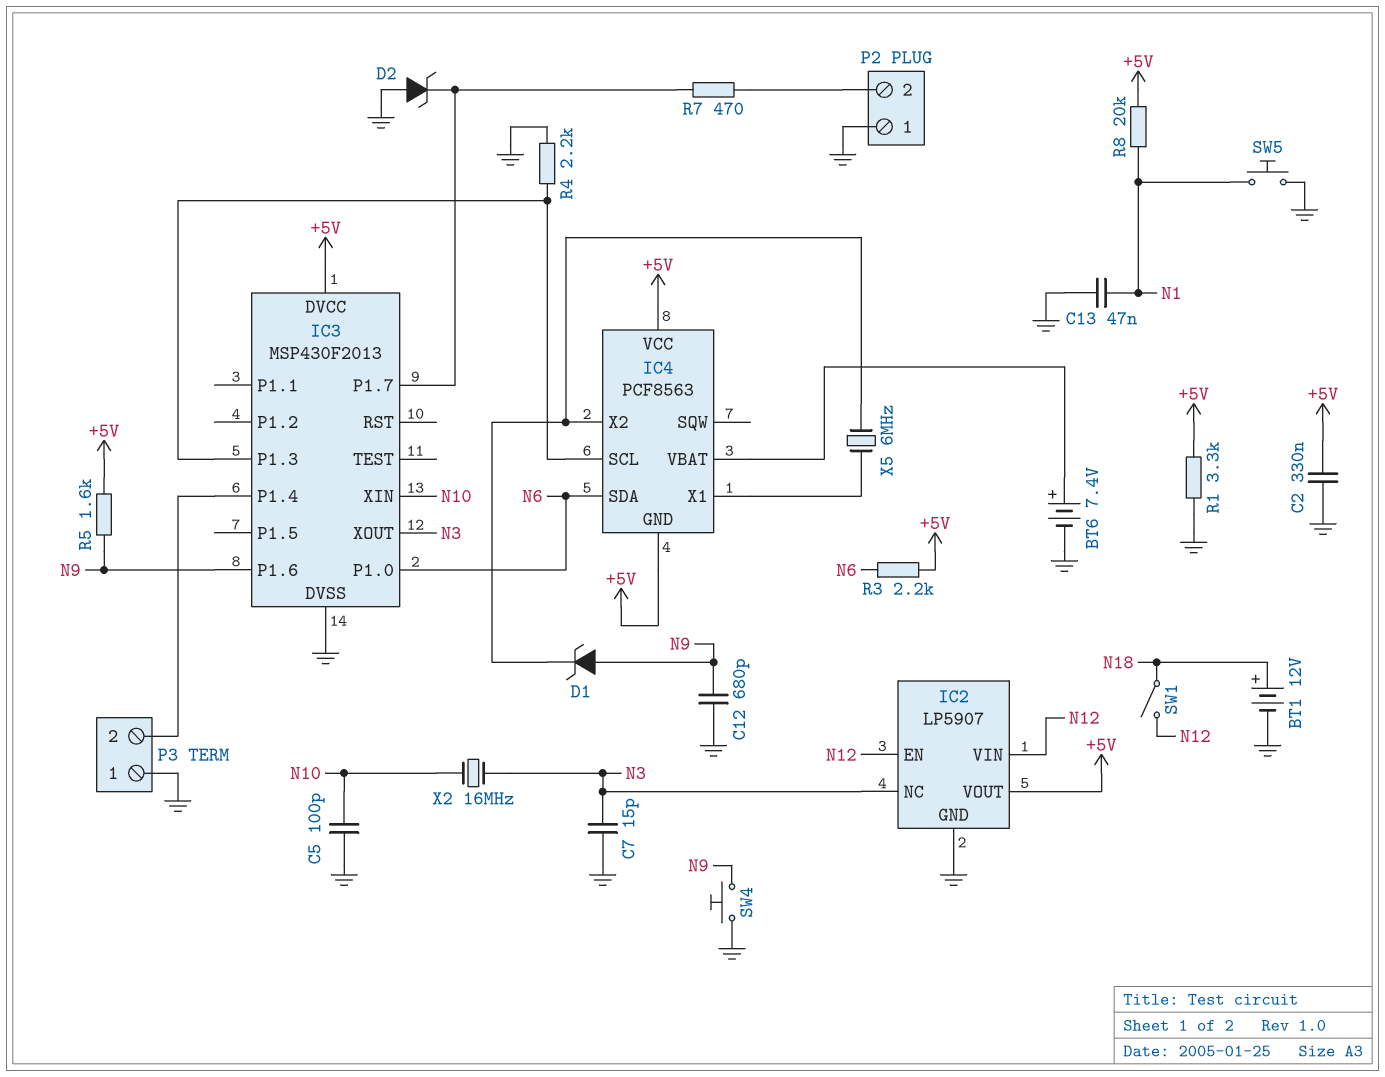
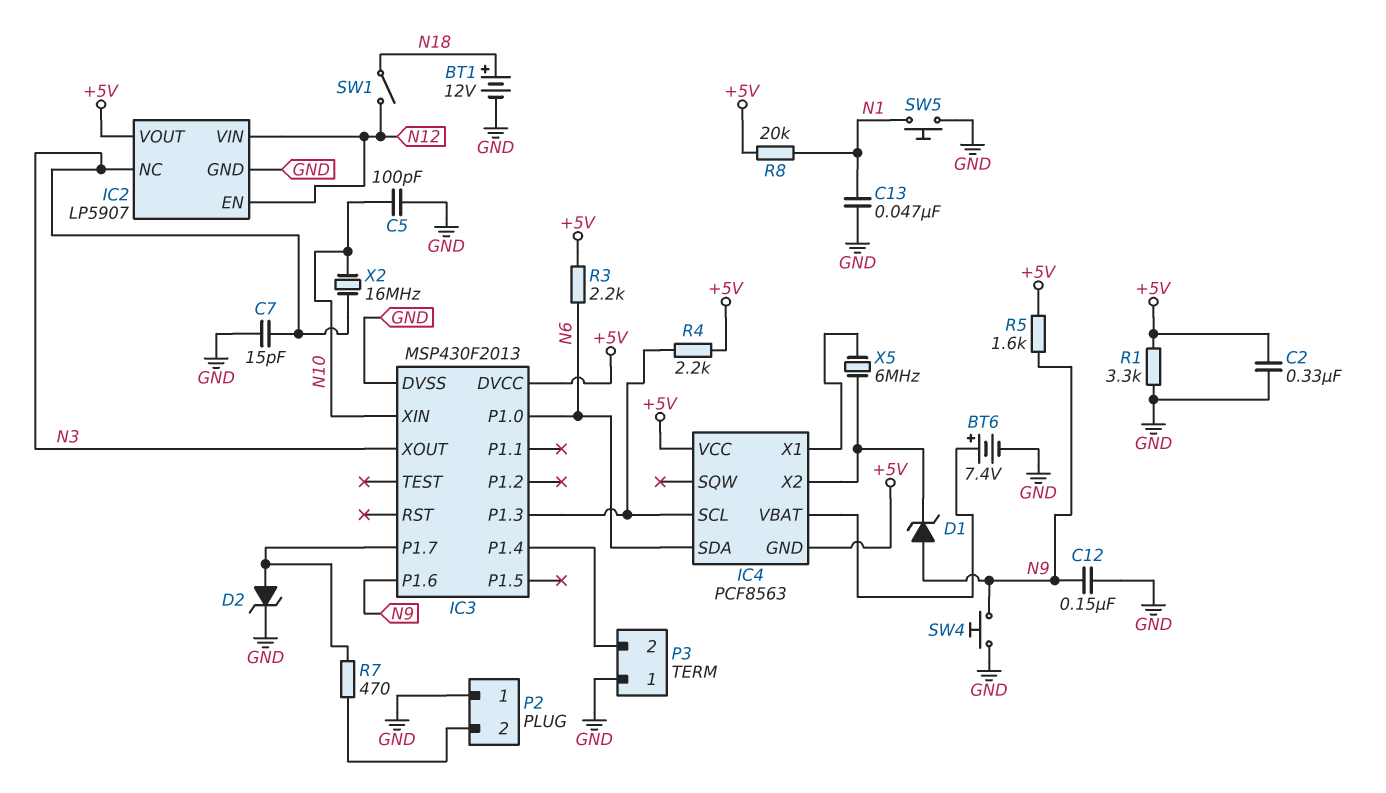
C12: 680pF (GND, N9) -> 150nF (GND, N9)
D2: zener (A GND, K IC3/P1.7) -> zener (A IC3/P1.7, K GND)
R4: 2.2k (GND, IC3/P1.3) -> 2.2k (+5V, IC3/P1.3)

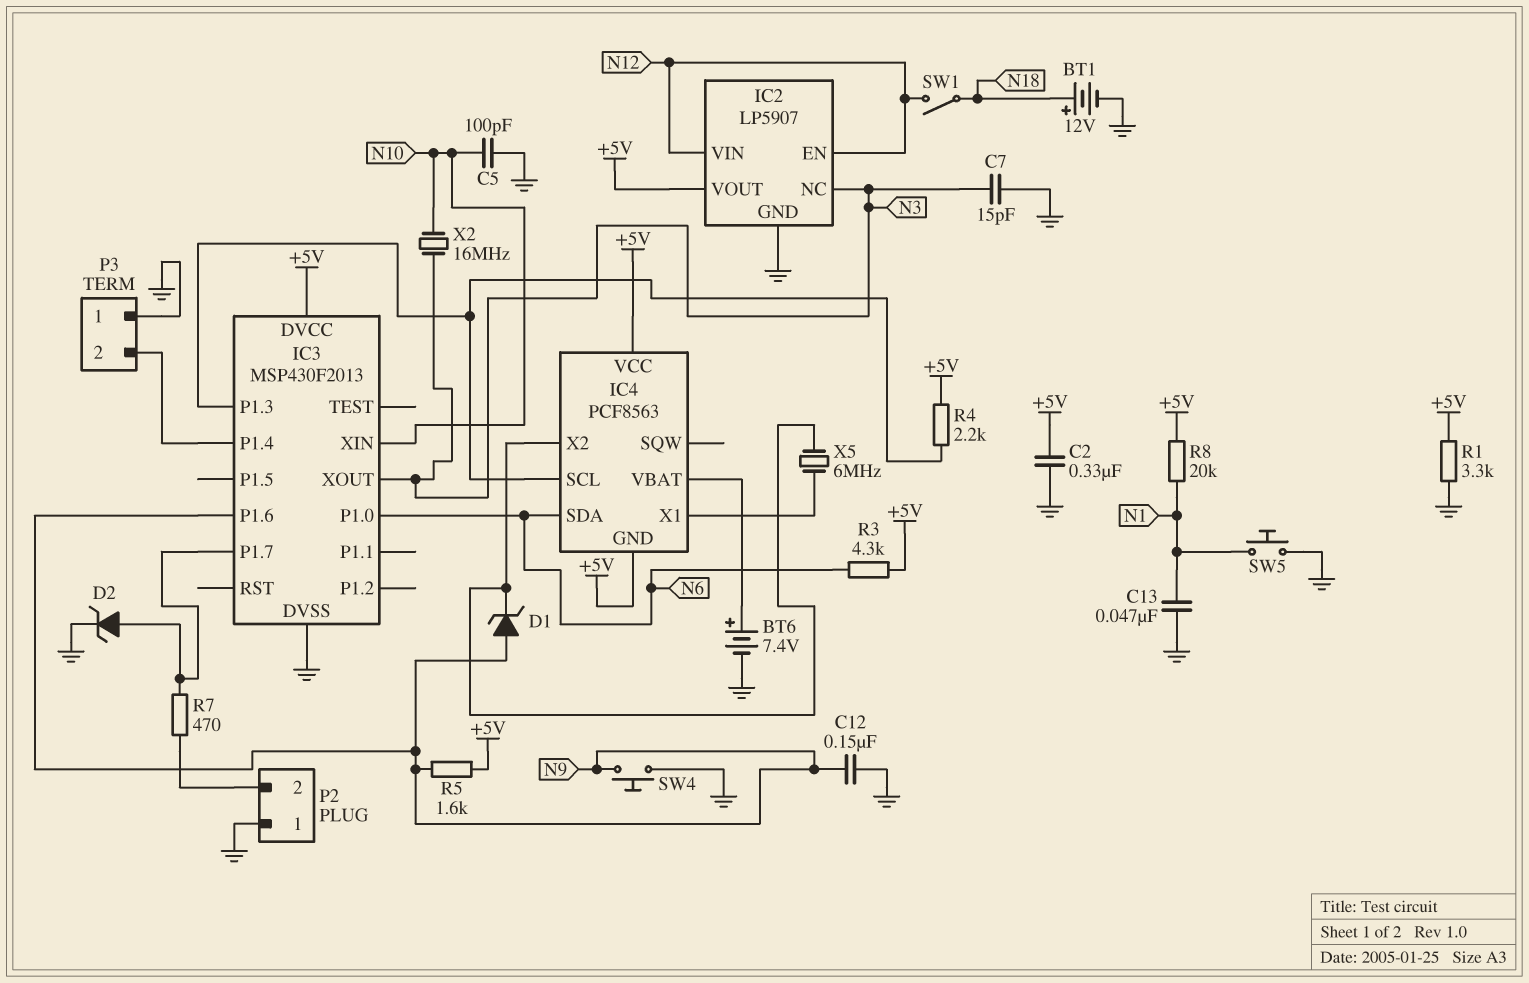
R3: 2.2k (+5V, N6) -> 4.3k (+5V, N6)

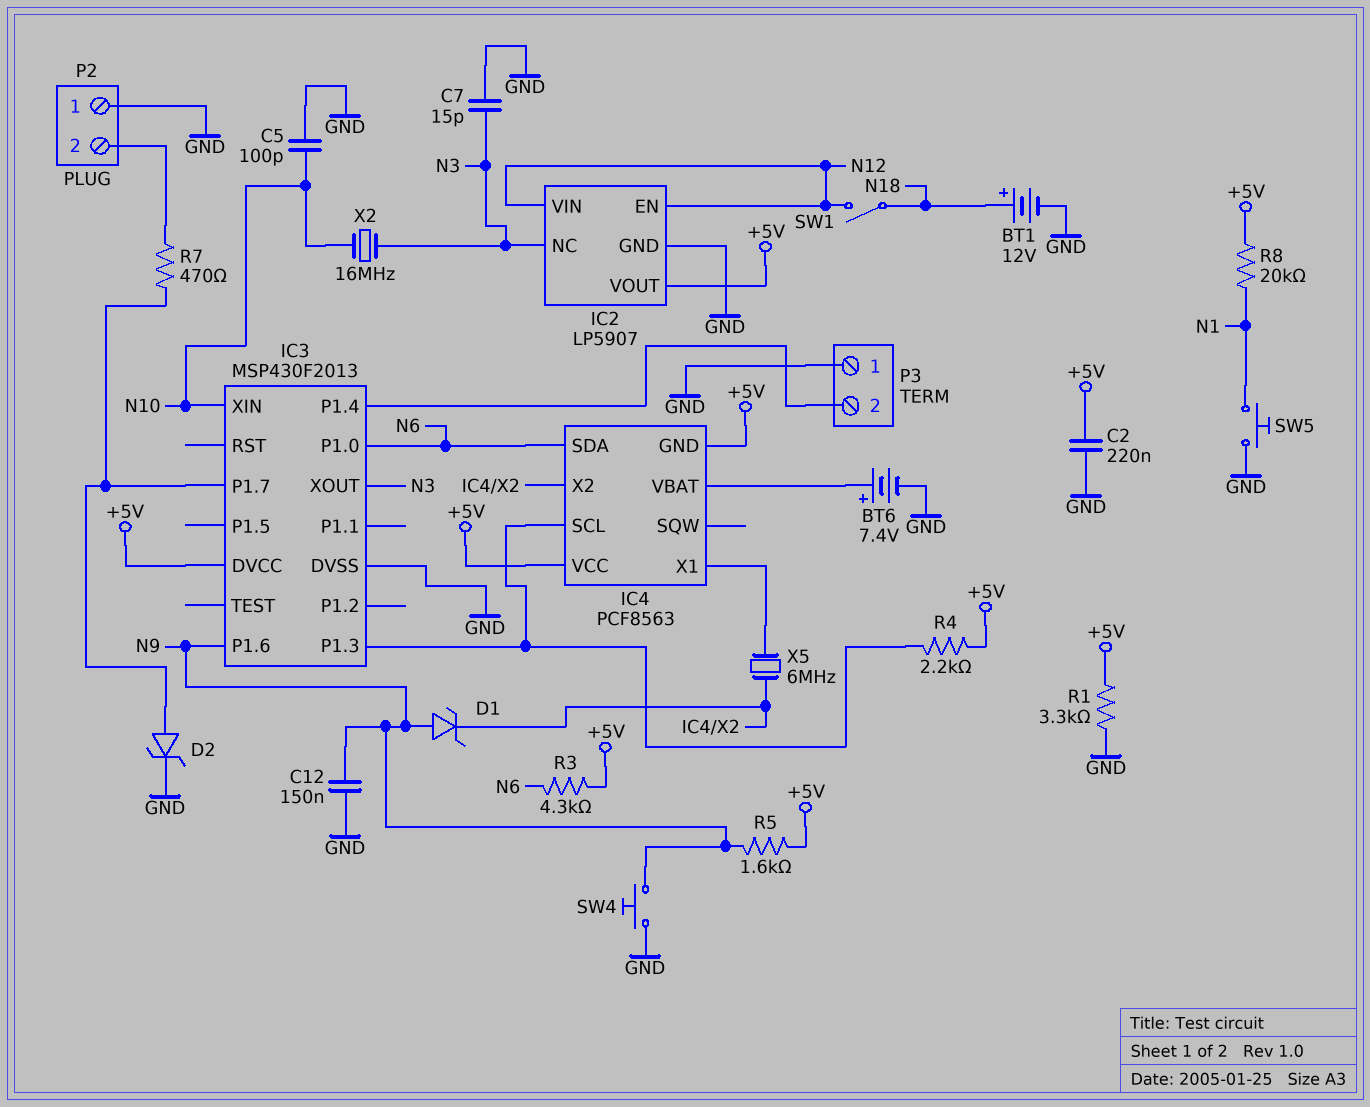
C2: 330nF (+5V, GND) -> 220nF (+5V, GND)
C13: 47nF (GND, N1) -> none

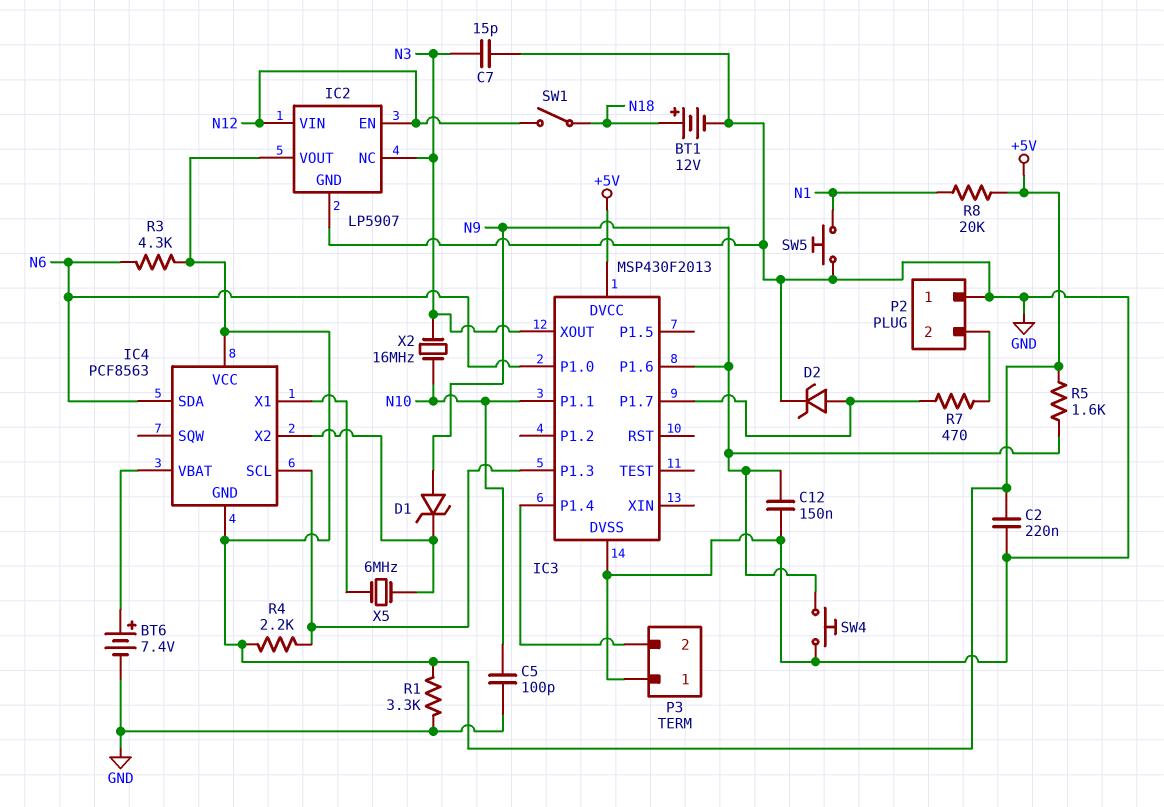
IC3 pin P1.1: none -> N10
IC3 pin XIN: N10 -> none

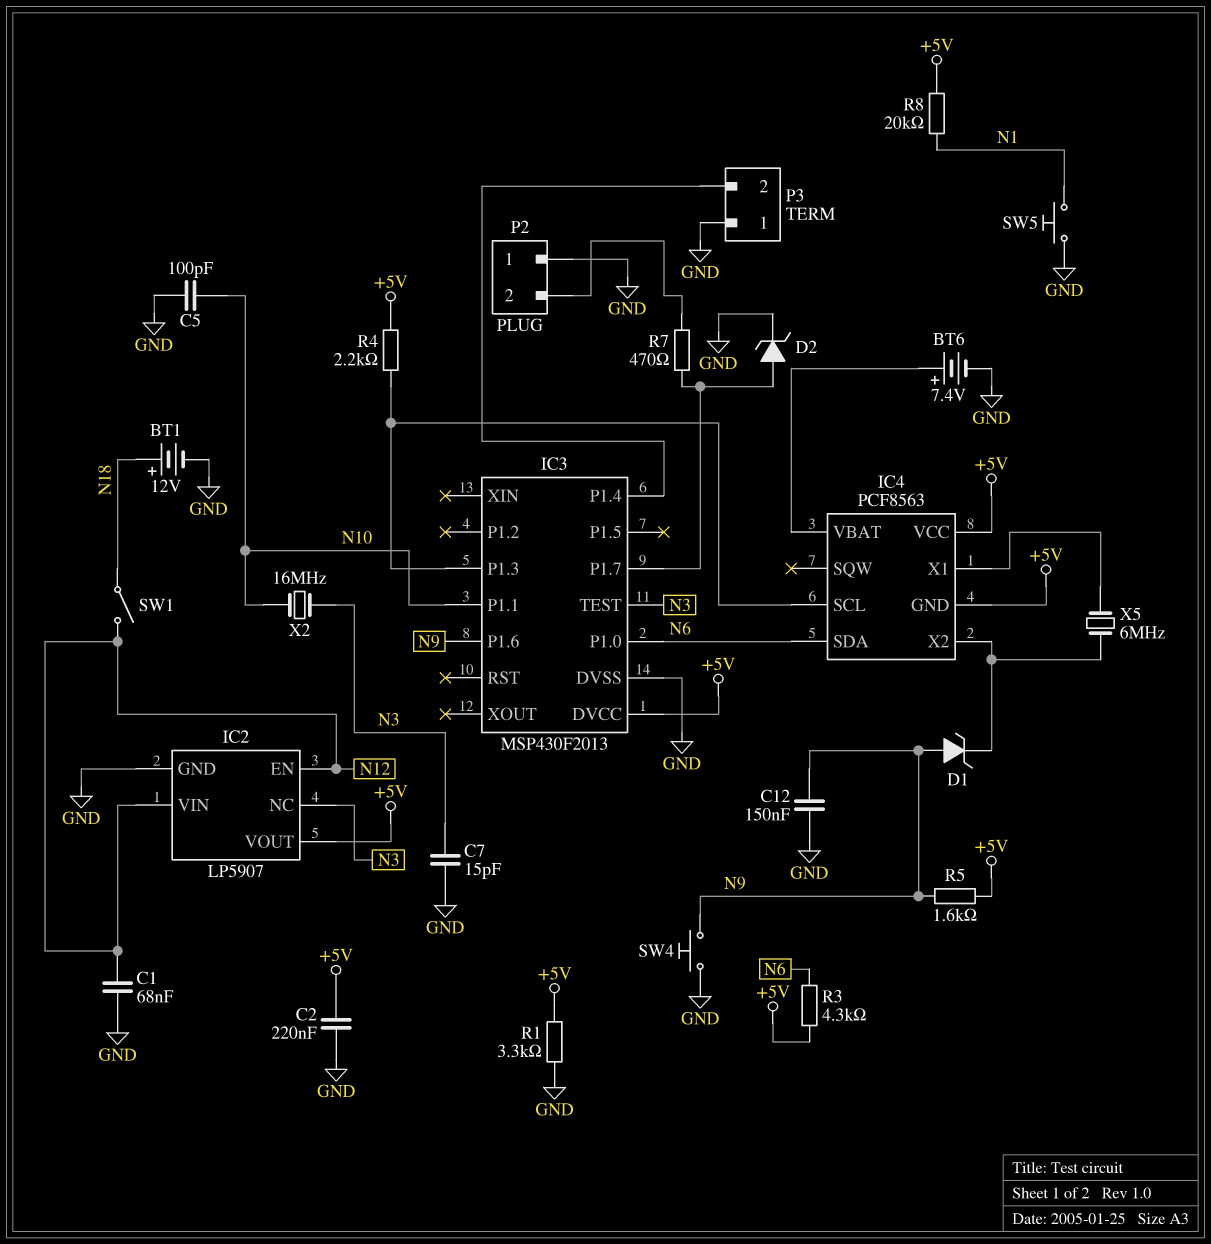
C1: none -> 68nF (GND, N12)
IC3 pin TEST: none -> N3
IC3 pin XOUT: N3 -> none

